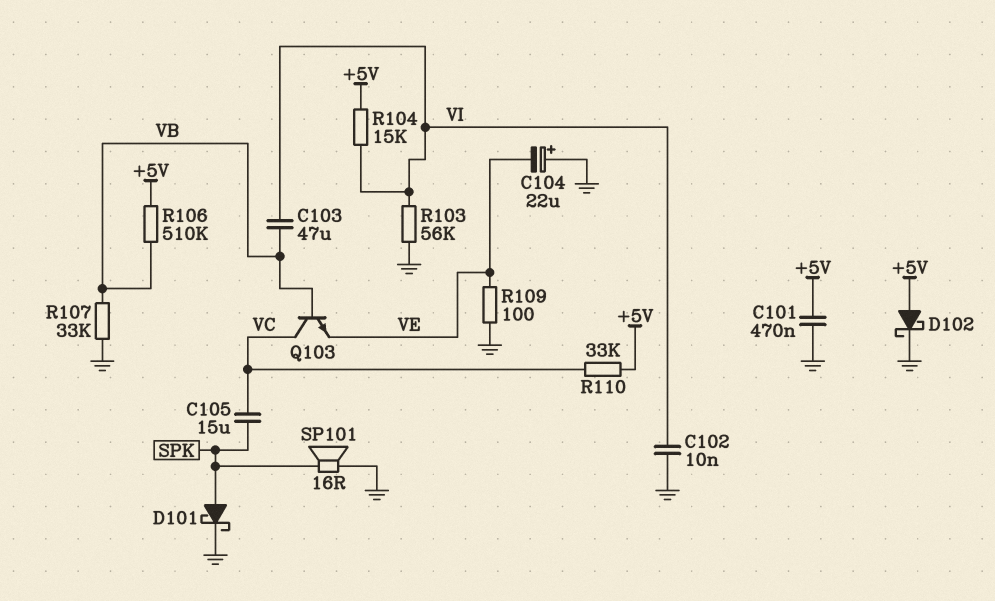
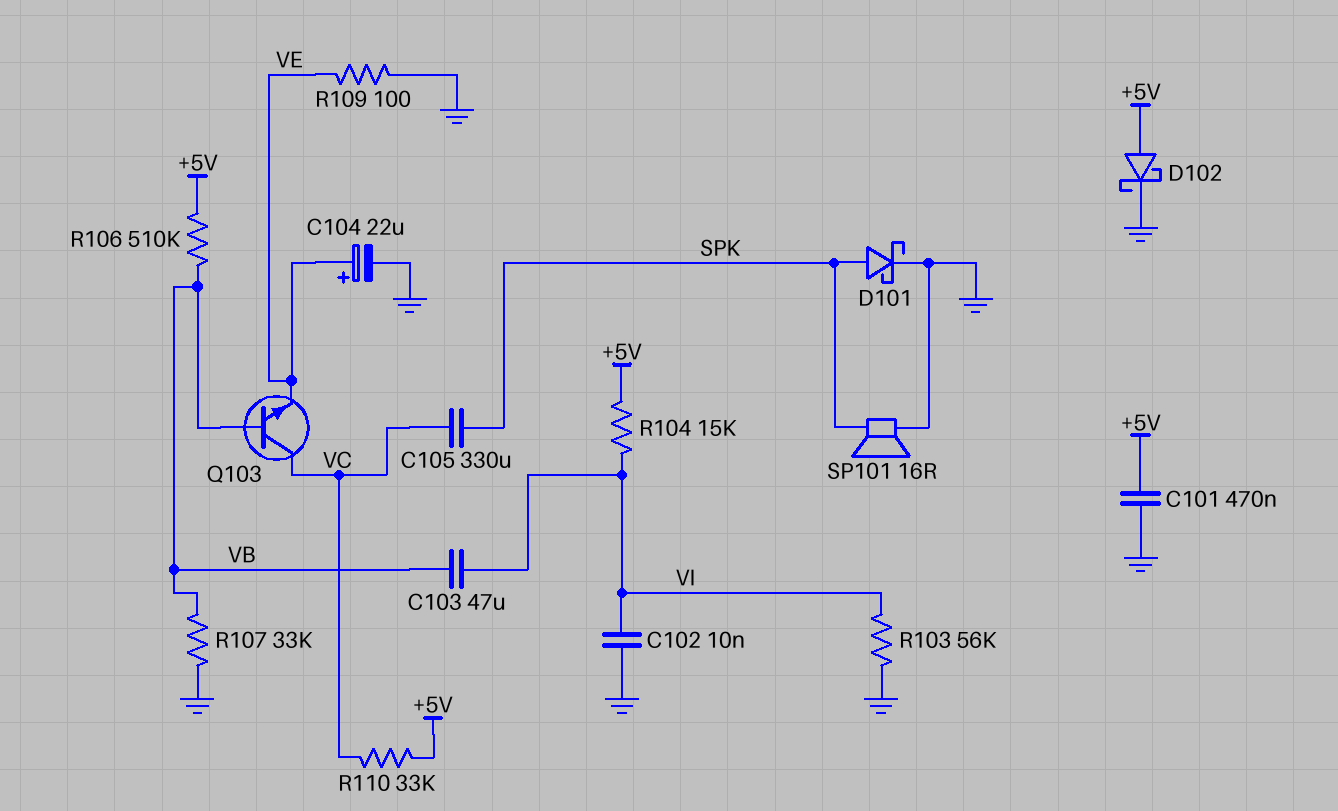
C104: 22uF (plus GND, minus VE) -> 22uF (plus VE, minus GND)
C105: 15uF (SPK, VC) -> 330uF (SPK, VC)

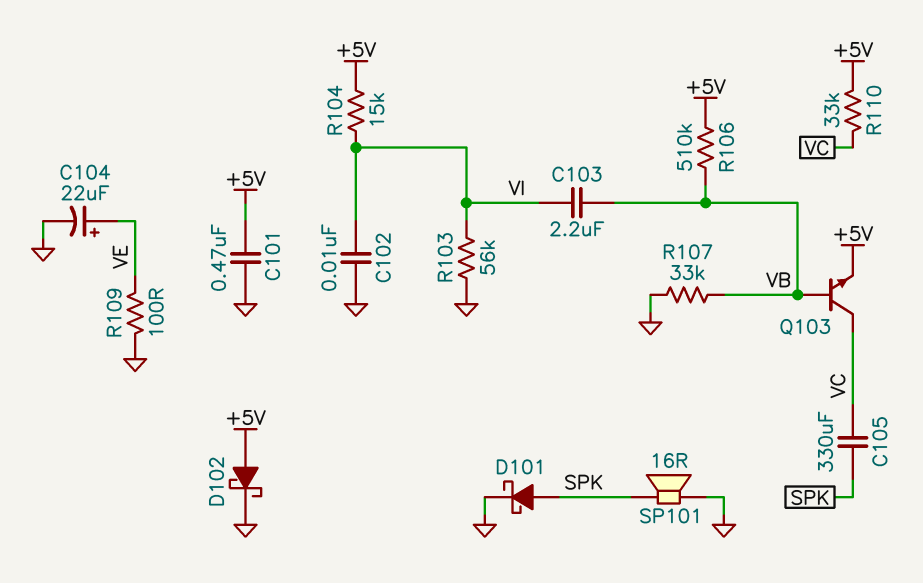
C103: 47uF (VB, VI) -> 2.2uF (VB, VI)
Q103: NPN (B VB, C VC, E VE) -> NPN (B VB, C VC, E +5V)

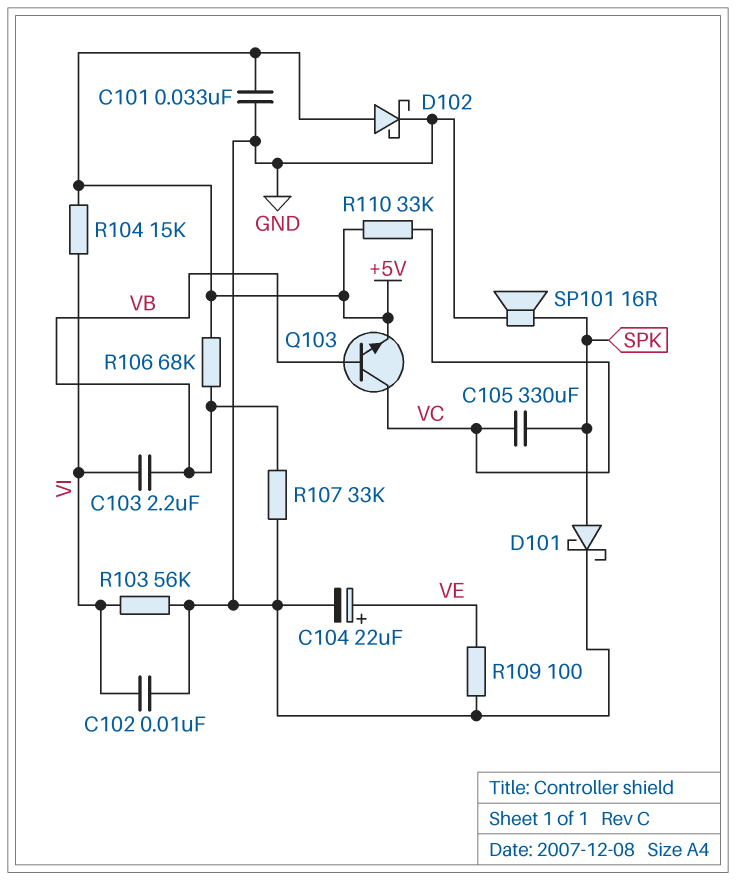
C101: 470nF (+5V, GND) -> 33nF (+5V, GND)
R106: 510k (+5V, VB) -> 68k (+5V, VB)

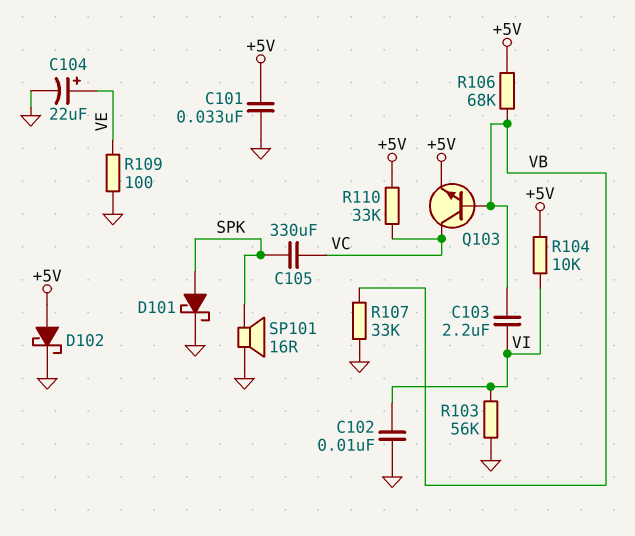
R104: 15k (+5V, VI) -> 10k (+5V, VI)

